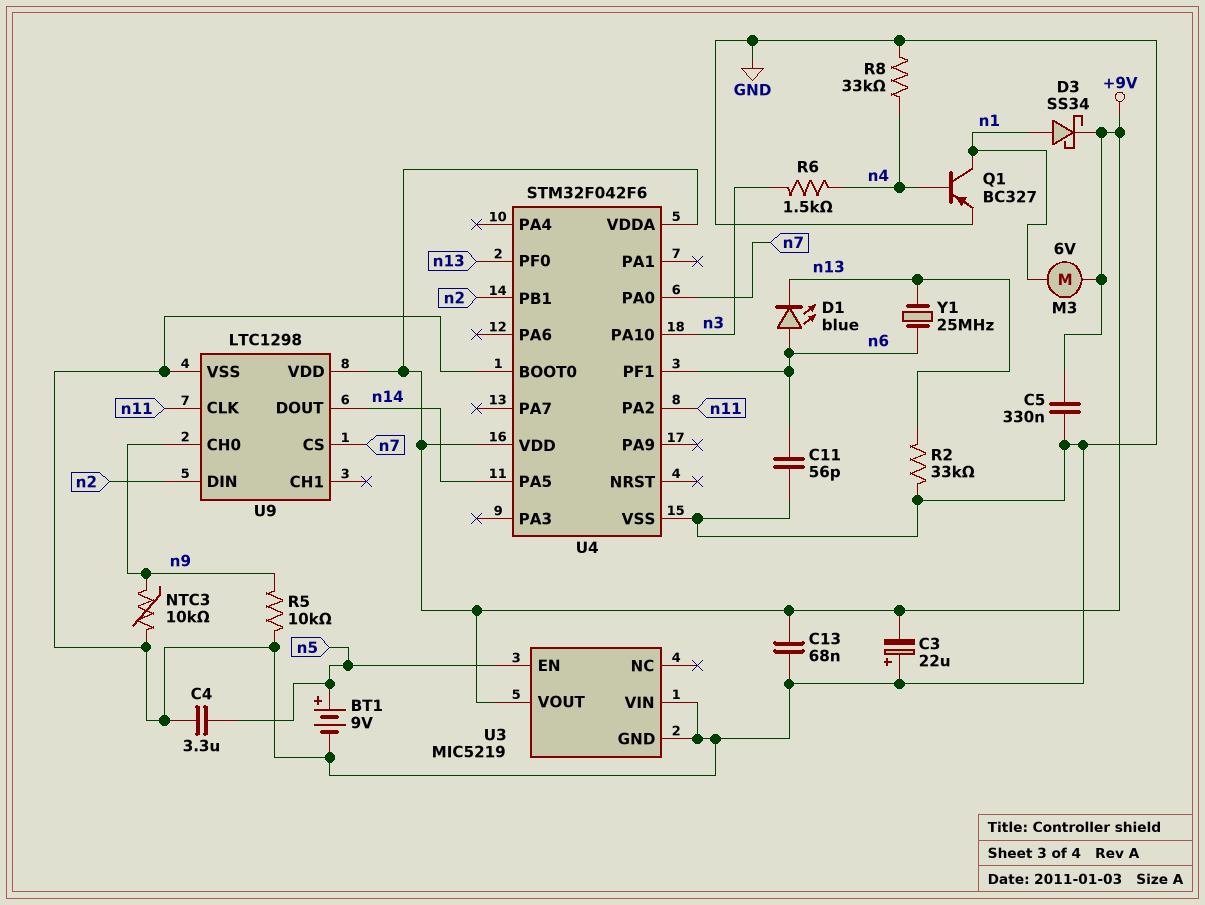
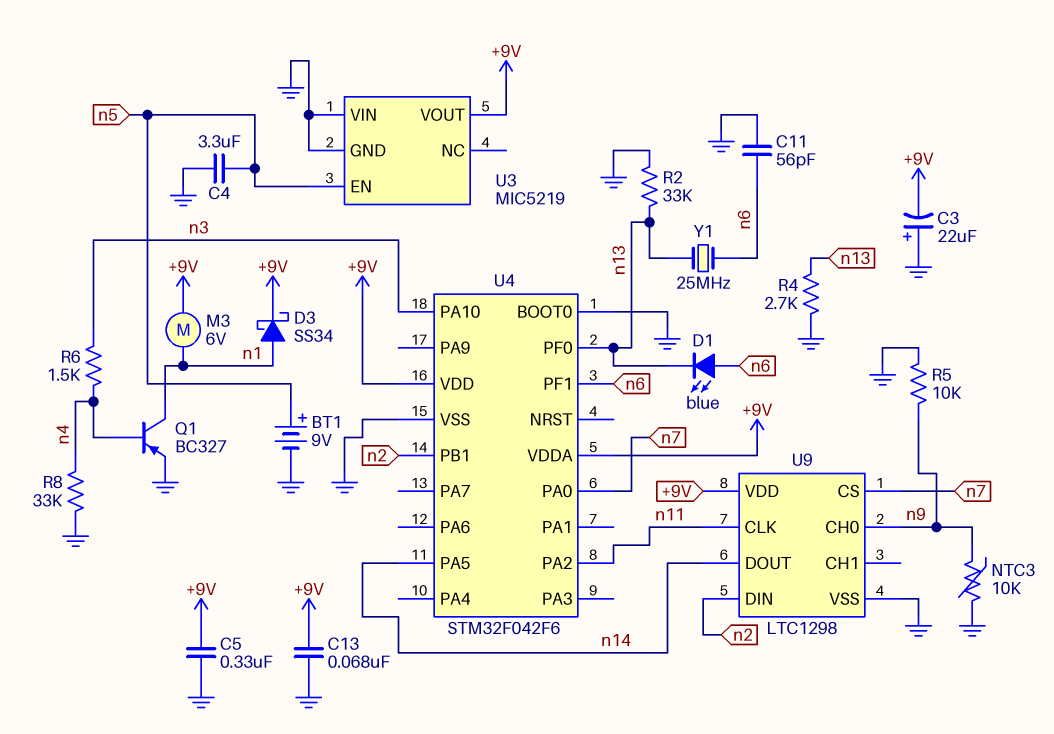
R4: none -> 2.7k (GND, n13)

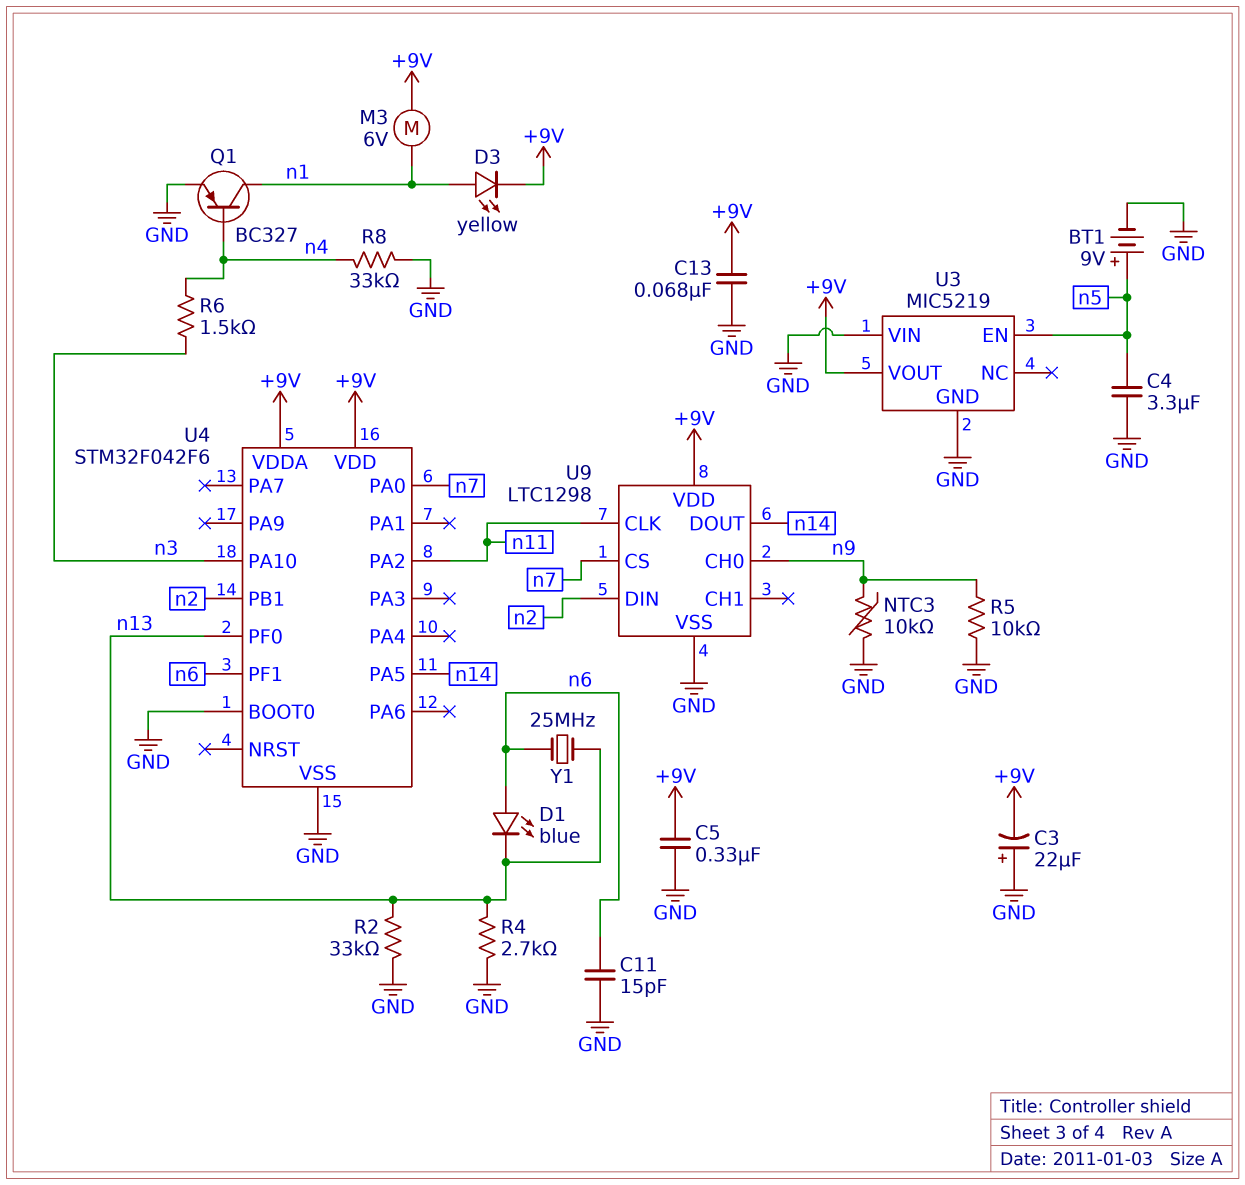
C11: 56pF (GND, n6) -> 15pF (GND, n6)
D3: schottky SS34 (A n1, K +9V) -> LED yellow (A n1, K +9V)

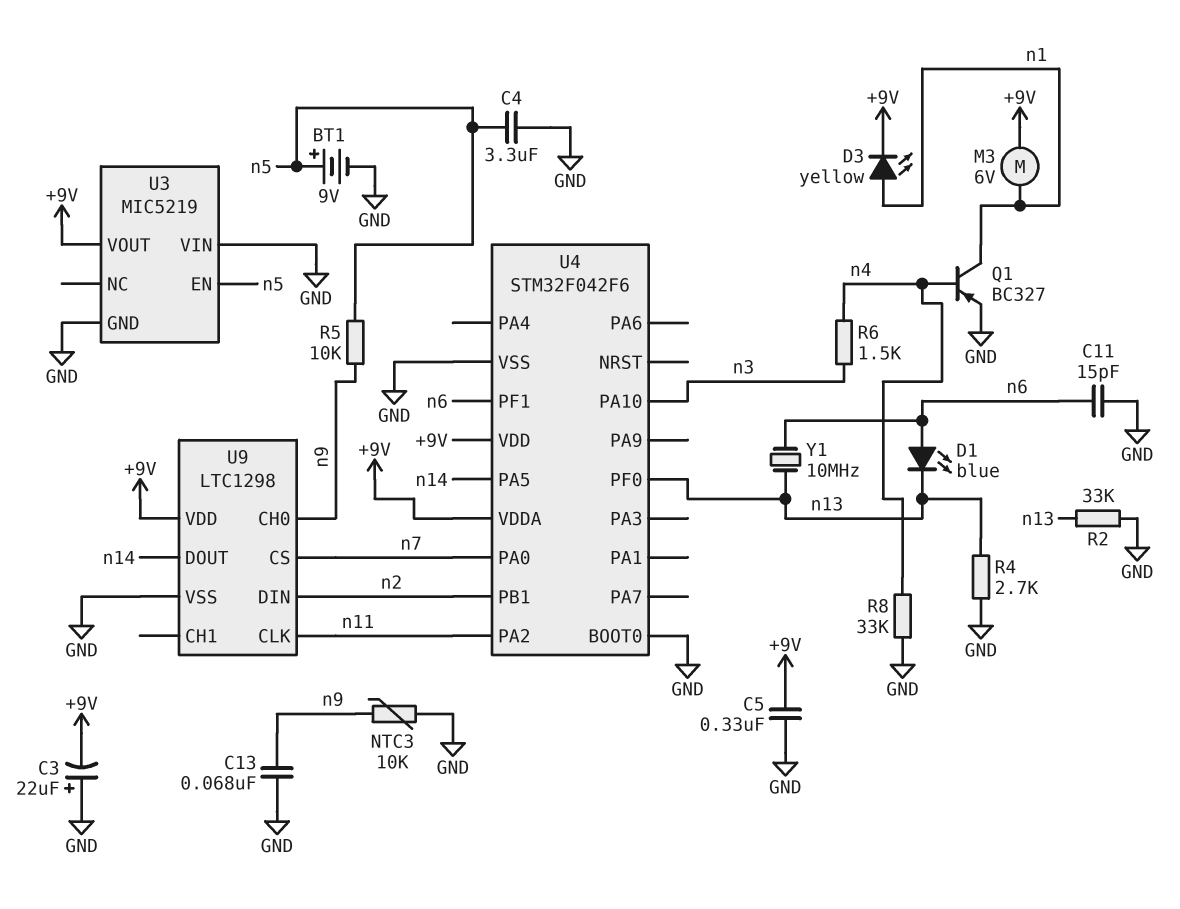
C13: 68nF (+9V, GND) -> 68nF (GND, n9)
R5: 10k (GND, n9) -> 10k (n5, n9)
Y1: 25MHz (n6, n13) -> 10MHz (n6, n13)

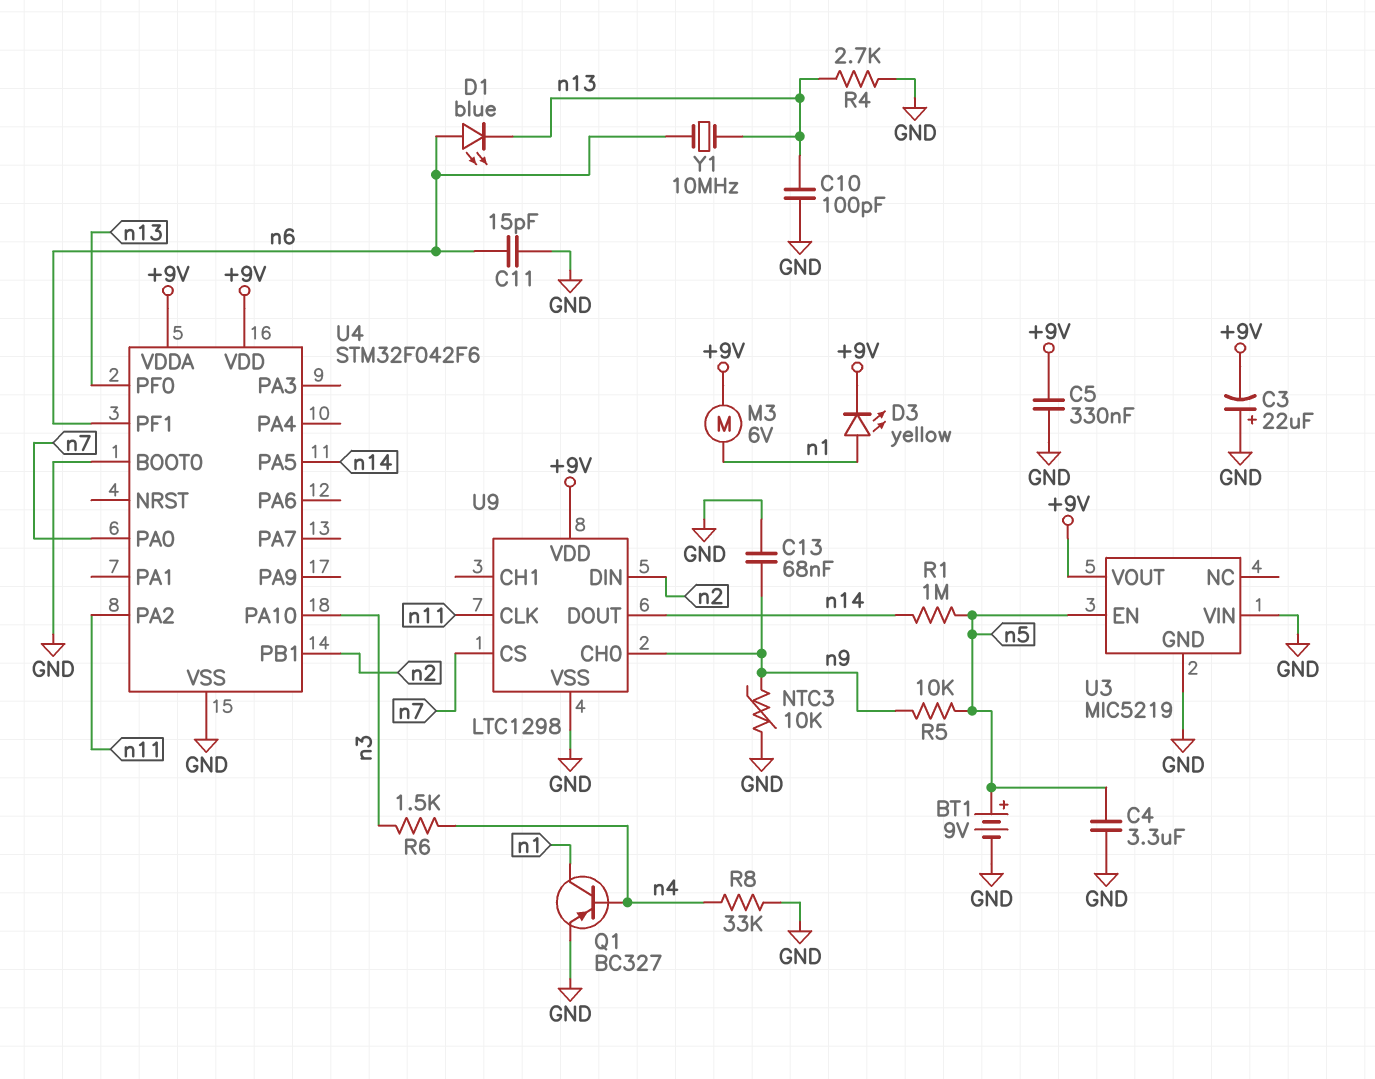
C10: none -> 100pF (GND, n13)
R1: none -> 1M (n5, n14)
R2: 33k (GND, n13) -> none

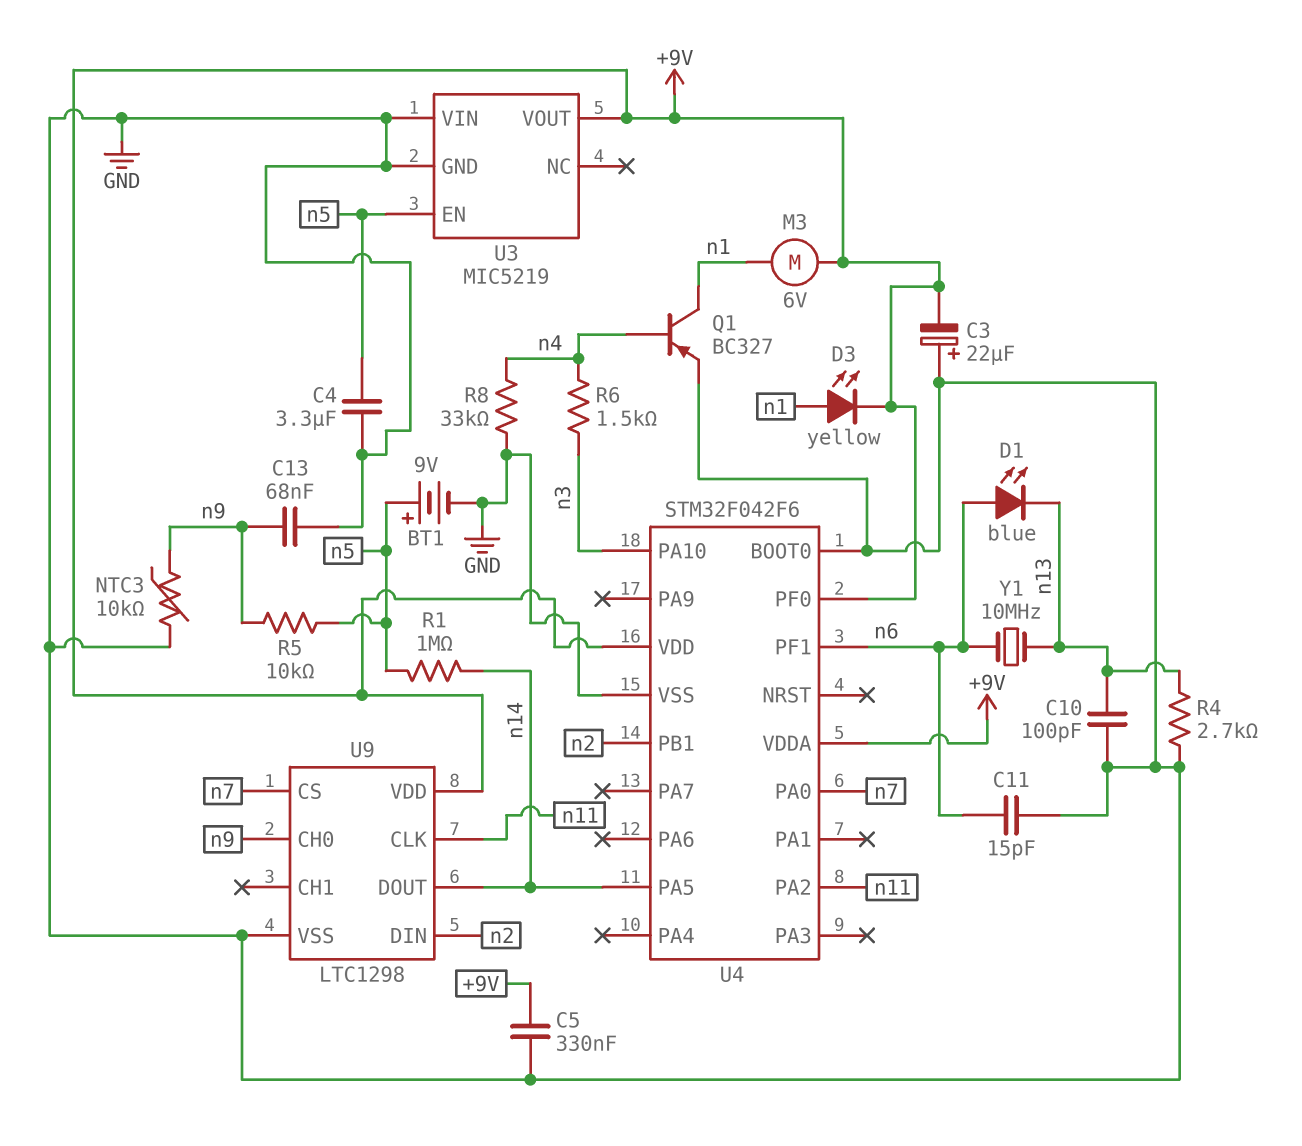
U4 pin PF0: n13 -> +9V

